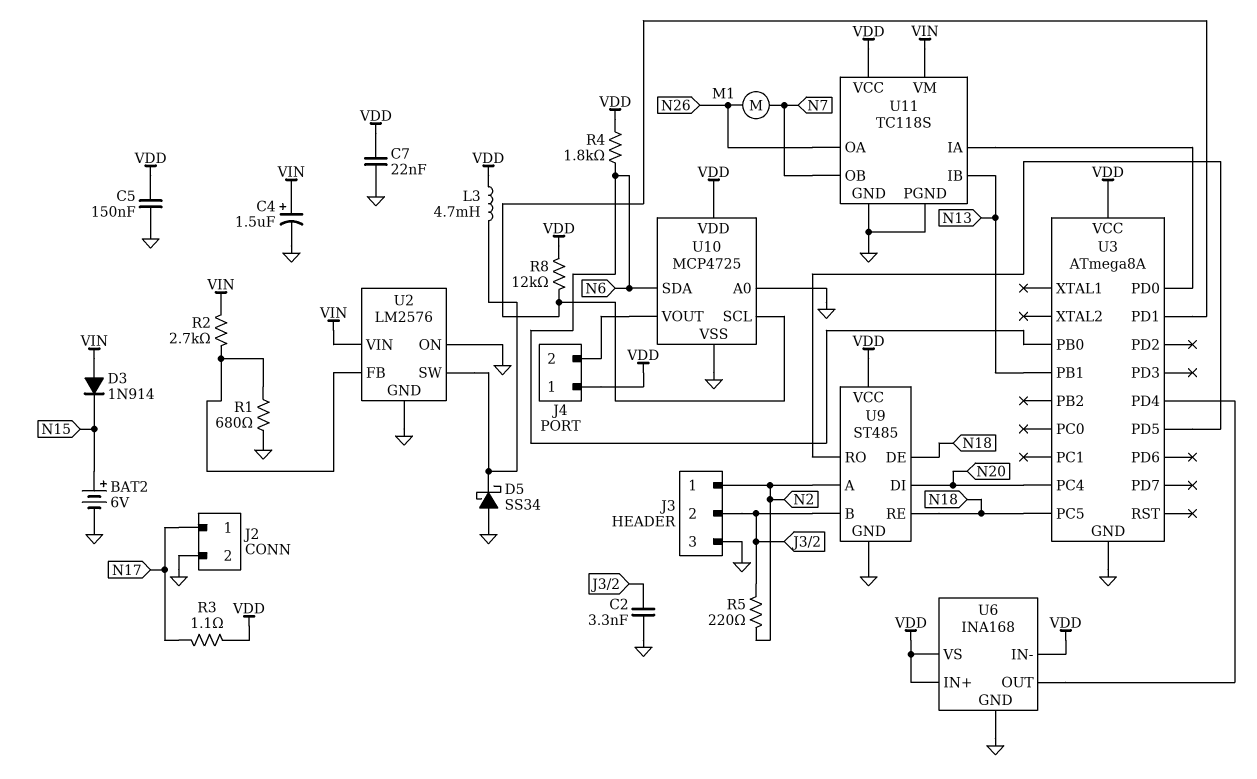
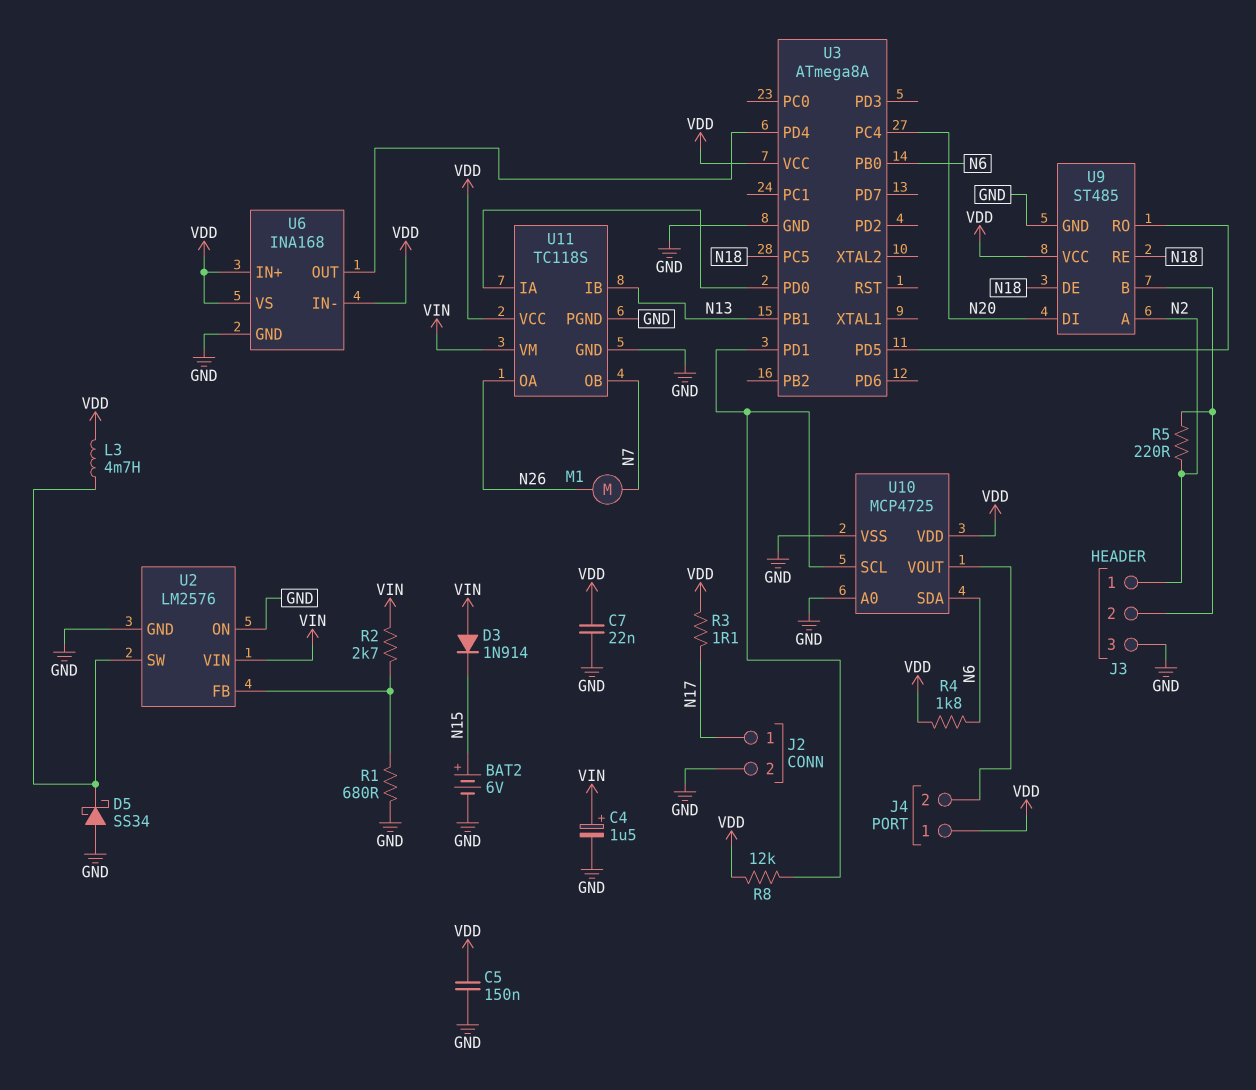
C2: 3.3nF (GND, J3/2) -> none

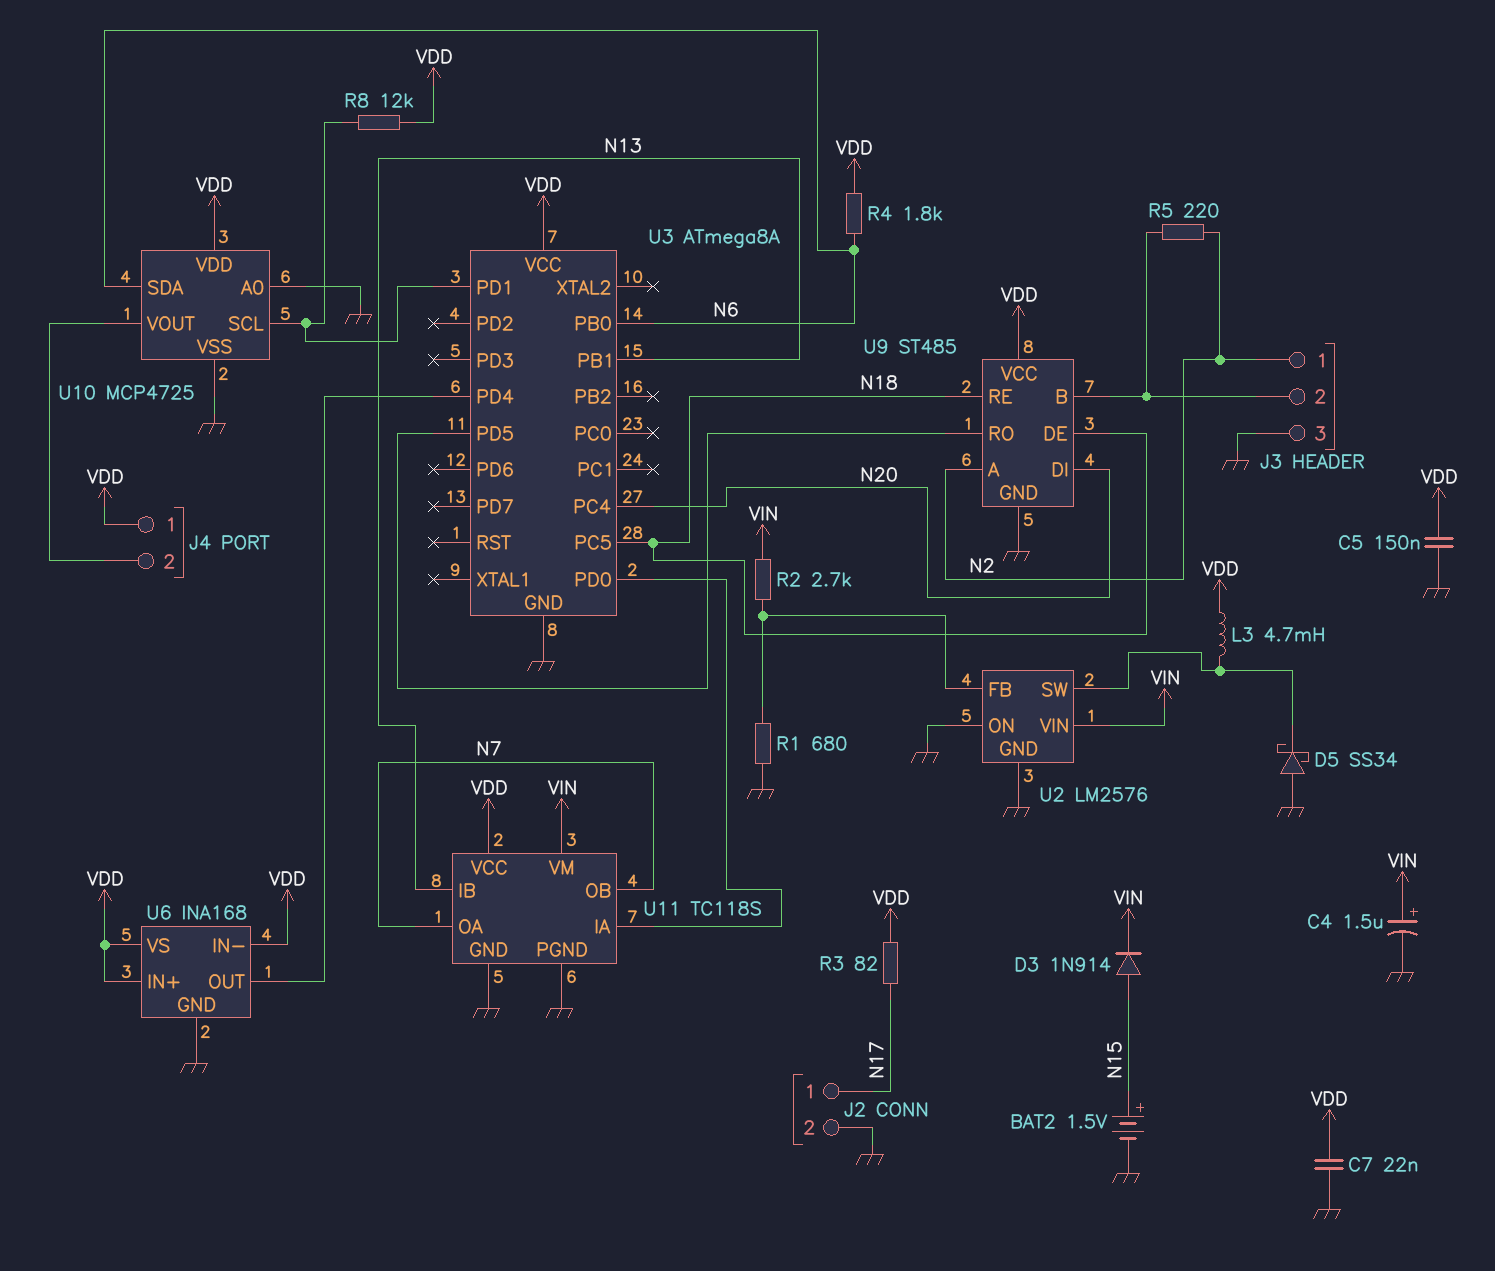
BAT2: 6V (plus N15, minus GND) -> 1.5V (plus N15, minus GND)
D3: diode 1N914 (A VIN, K N15) -> diode 1N914 (A N15, K VIN)
M1: motor (N7, N26) -> none
R3: 1.1 (N17, VDD) -> 82 (N17, VDD)
U11 pin OA: N26 -> N7

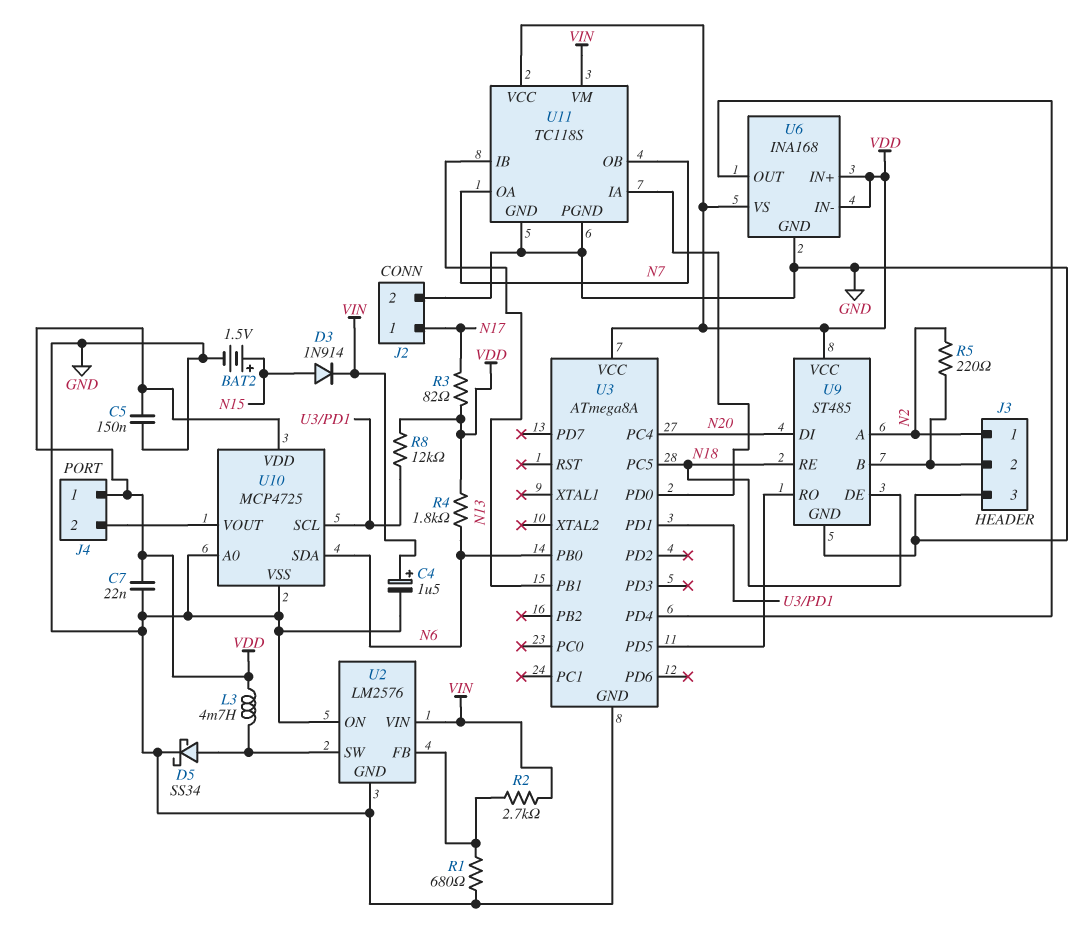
D5: schottky SS34 (A GND, K U2/SW) -> schottky SS34 (A U2/SW, K GND)

